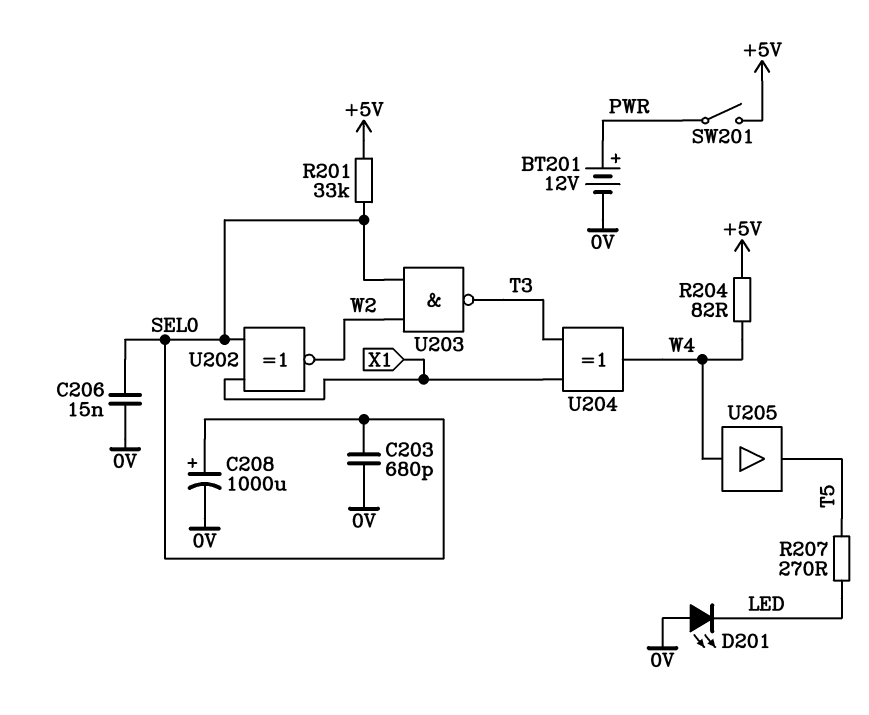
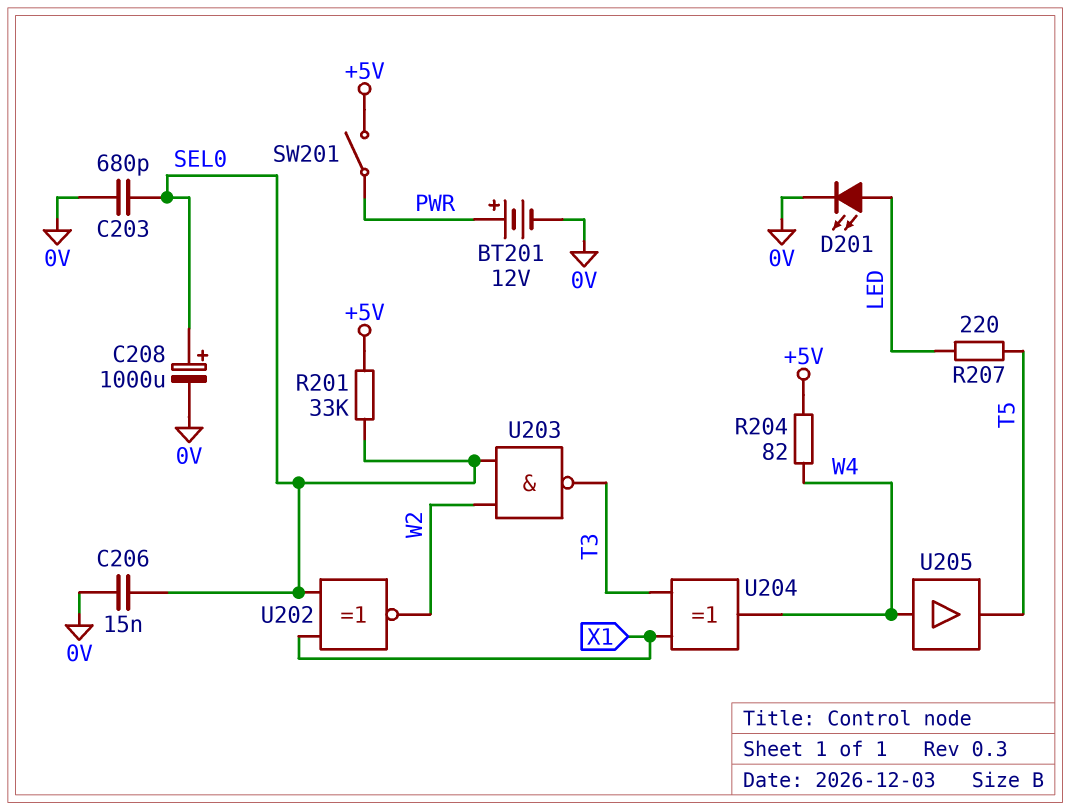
D201: LED (A 0V, K LED) -> LED (A LED, K 0V)
R207: 270 (LED, T5) -> 220 (LED, T5)

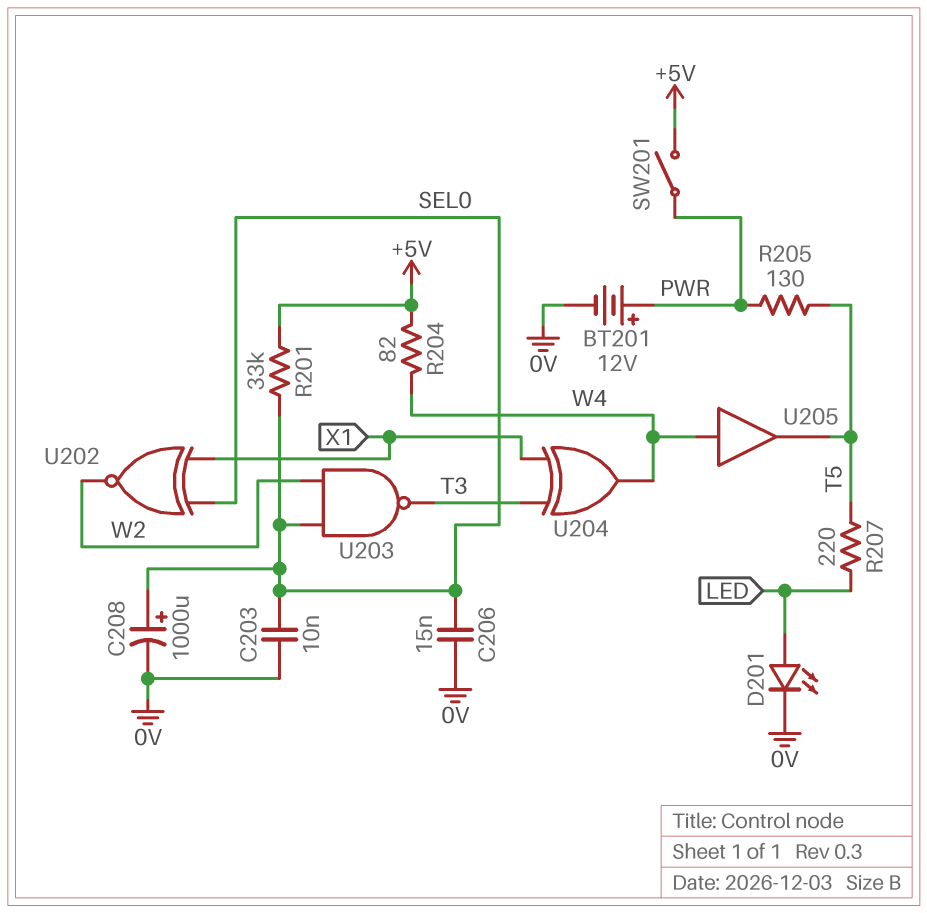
C203: 680pF (0V, SEL0) -> 10nF (0V, SEL0)
R205: none -> 130 (PWR, T5)

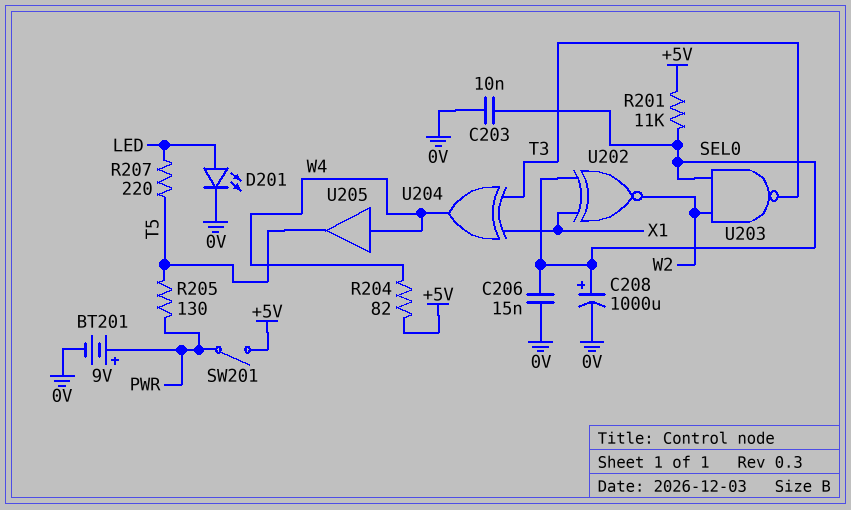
BT201: 12V (plus PWR, minus 0V) -> 9V (plus PWR, minus 0V)
R201: 33k (+5V, SEL0) -> 11k (+5V, SEL0)

